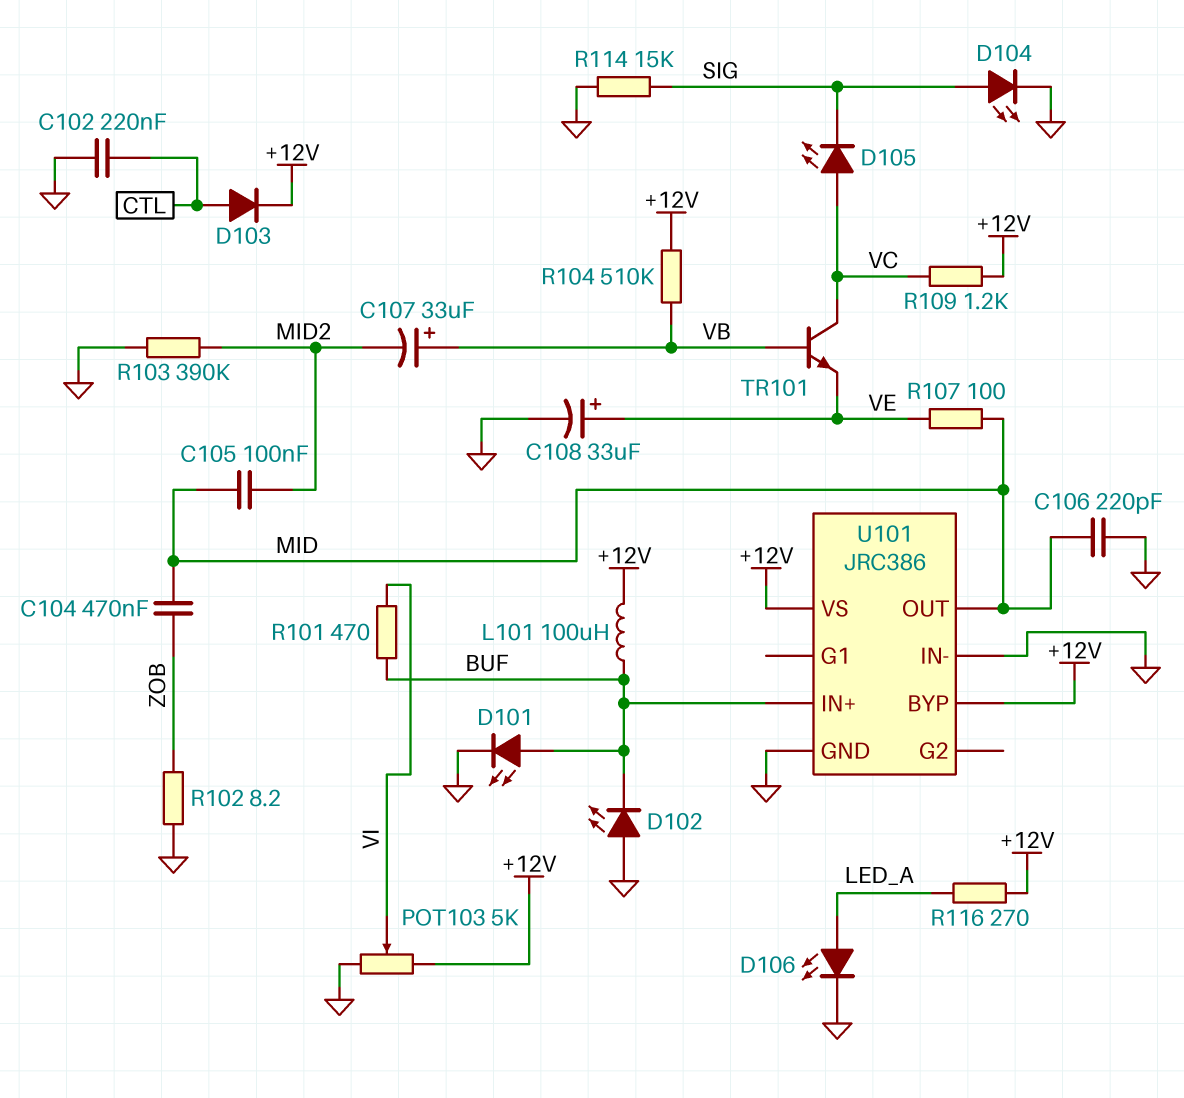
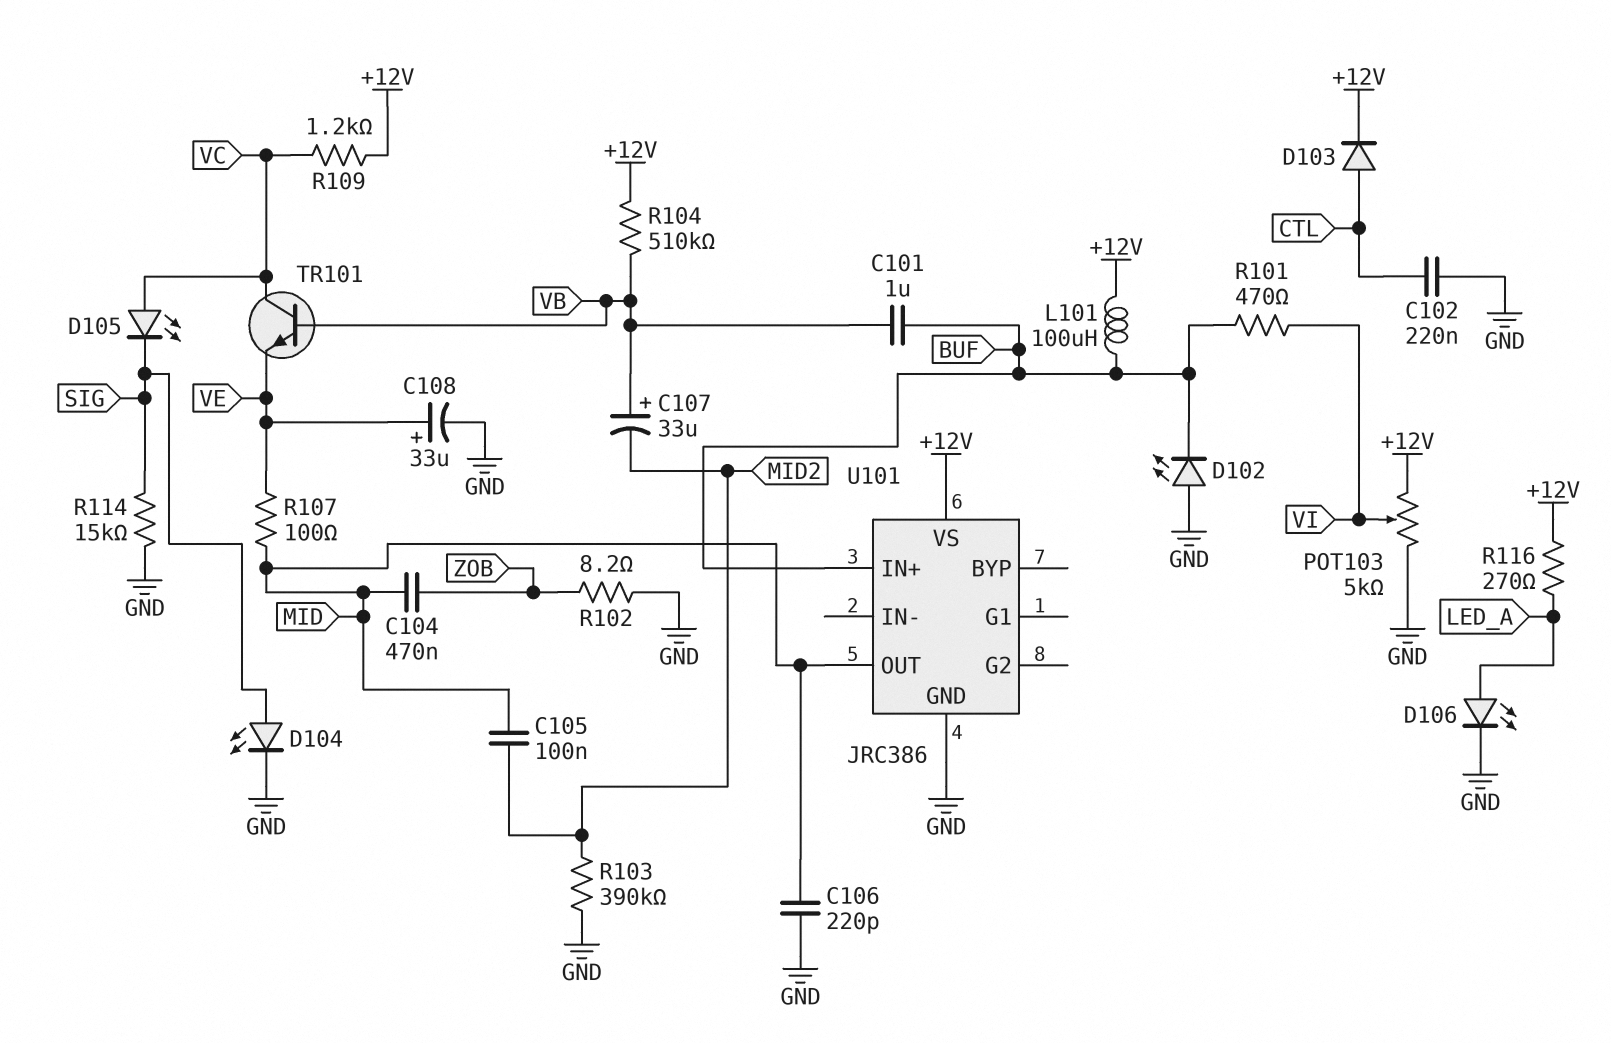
C101: none -> 1uF (BUF, VB)
D101: LED (A BUF, K GND) -> none
U101 pin BYP: +12V -> none
U101 pin IN-: GND -> none

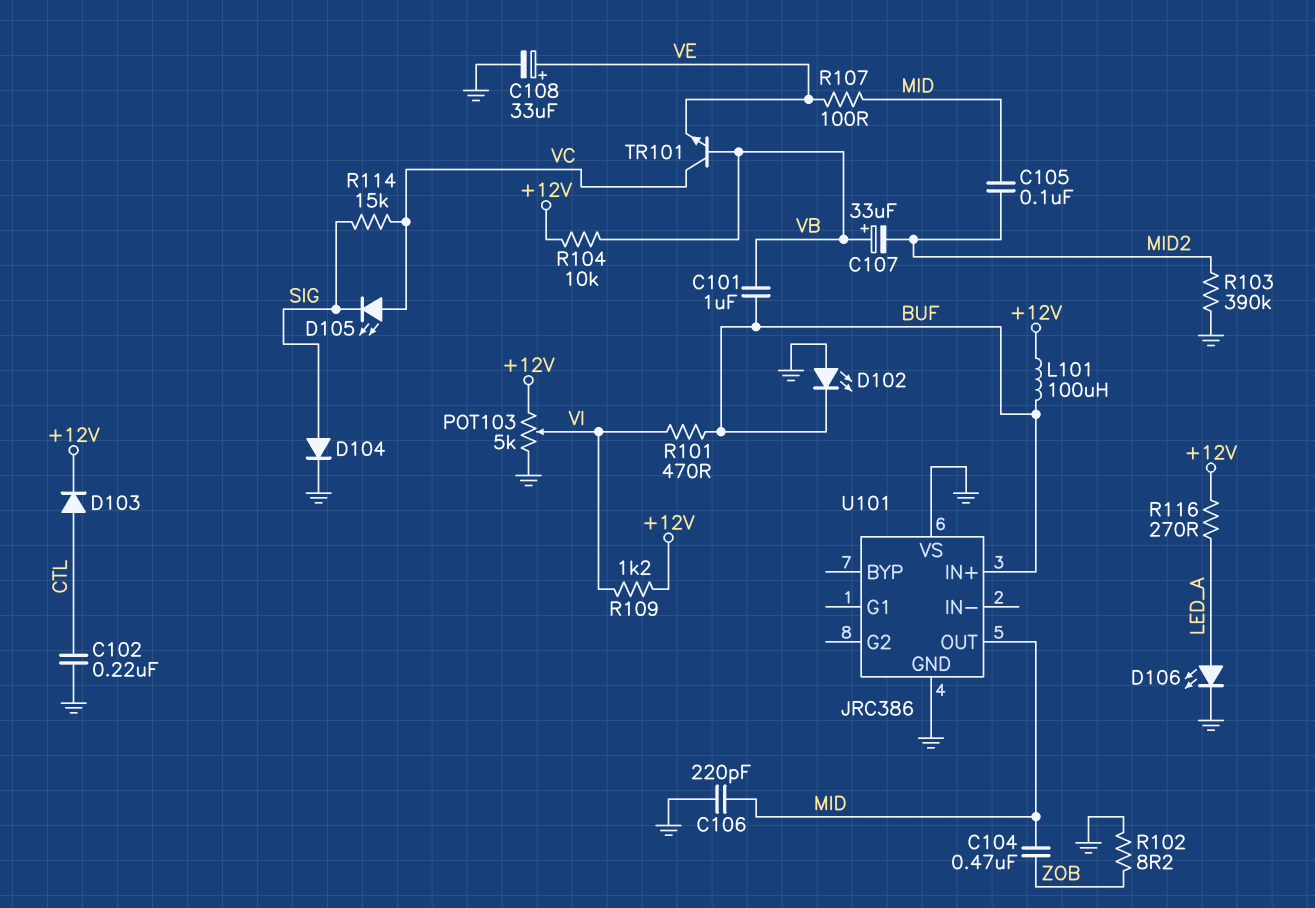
D104: LED (A SIG, K GND) -> diode (A SIG, K GND)
R104: 510k (+12V, VB) -> 10k (+12V, VB)
R109: 1.2k (+12V, VC) -> 1.2k (+12V, VI)
R114: 15k (GND, SIG) -> 15k (SIG, VC)
U101 pin VS: +12V -> GND

